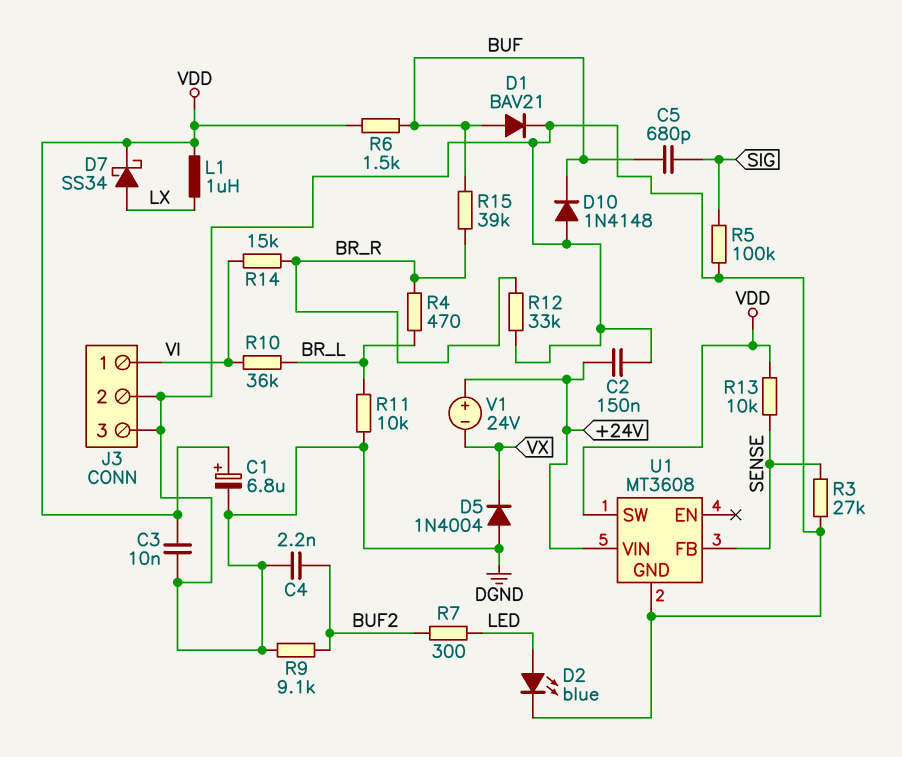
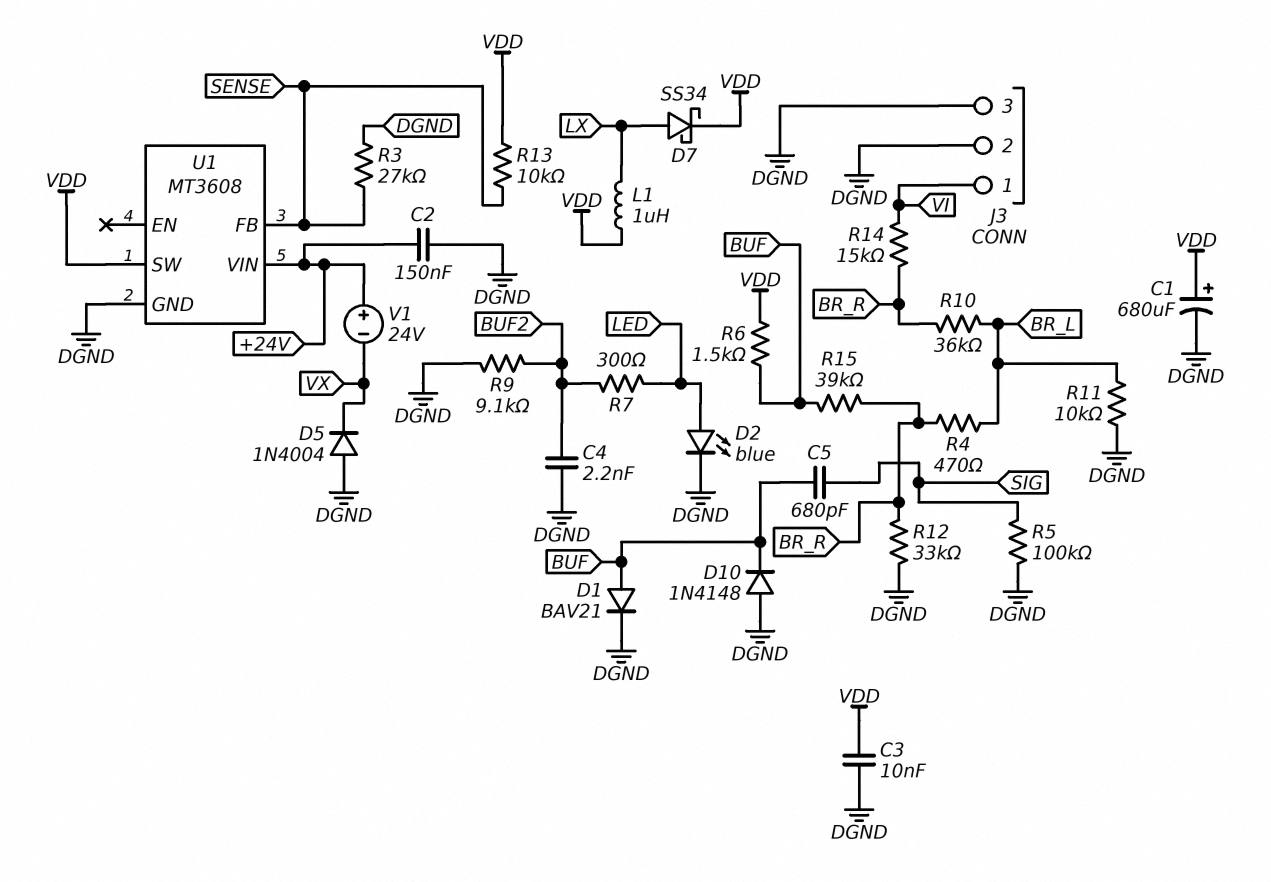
C1: 6.8uF (plus VDD, minus DGND) -> 680uF (plus VDD, minus DGND)
R10: 36k (BR_L, VI) -> 36k (BR_L, BR_R)

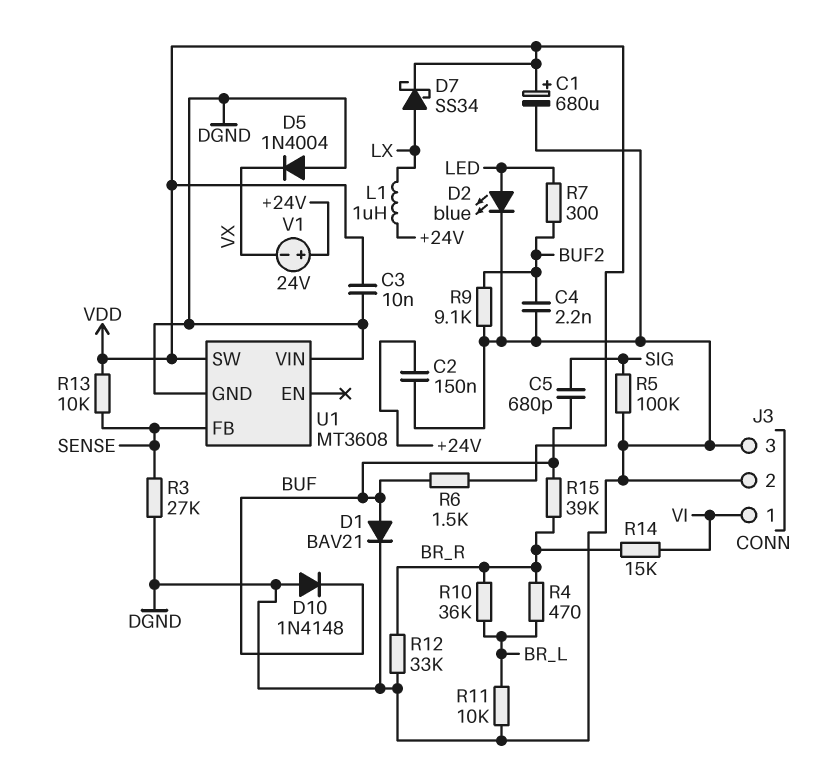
L1: 1uH (LX, VDD) -> 1uH (+24V, LX)
U1 pin VIN: +24V -> DGND

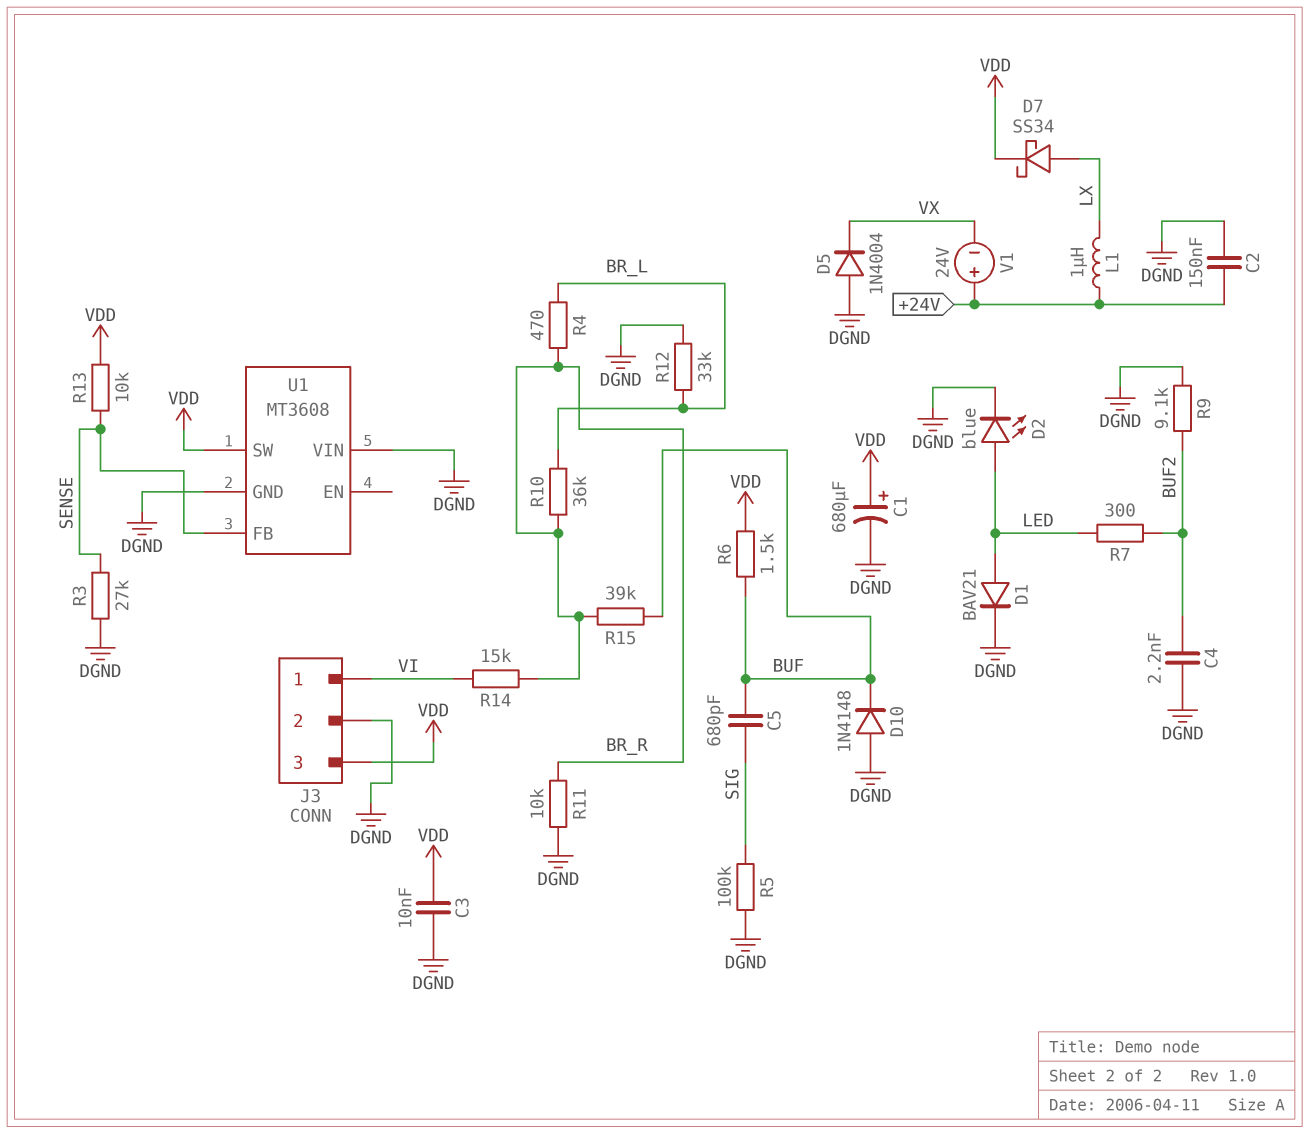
D1: diode BAV21 (A BUF, K DGND) -> diode BAV21 (A LED, K DGND)
J3 pin 3: DGND -> VDD
R11: 10k (BR_L, DGND) -> 10k (BR_R, DGND)
R12: 33k (BR_R, DGND) -> 33k (BR_L, DGND)

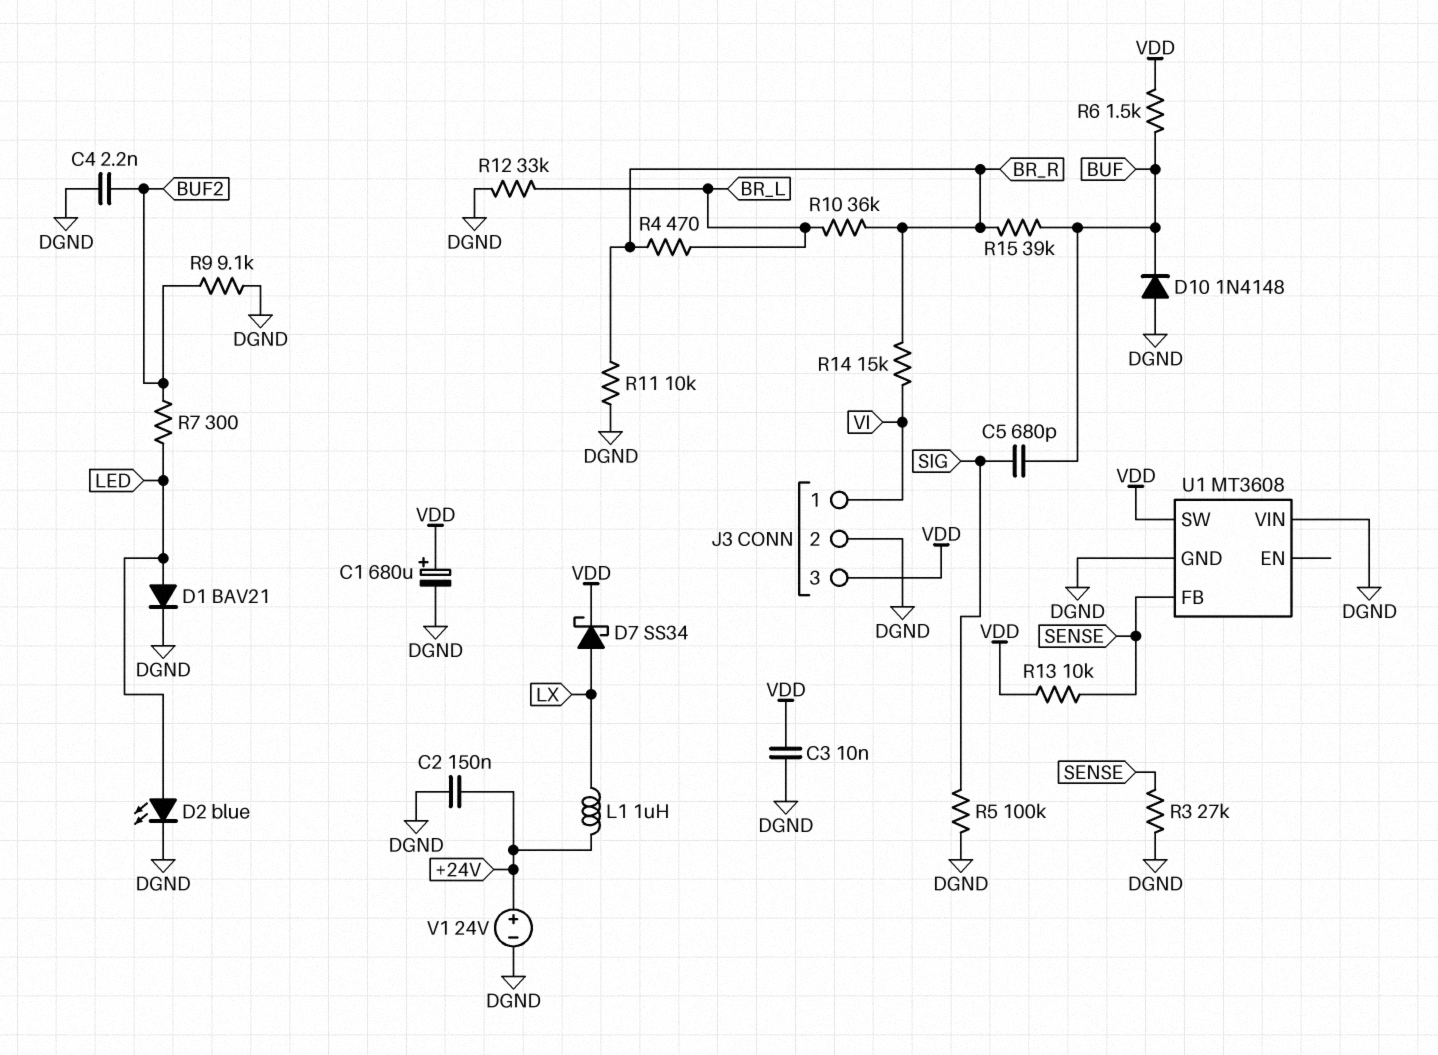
D5: diode 1N4004 (A DGND, K VX) -> none
V1: 24V (plus +24V, minus VX) -> 24V (plus +24V, minus DGND)

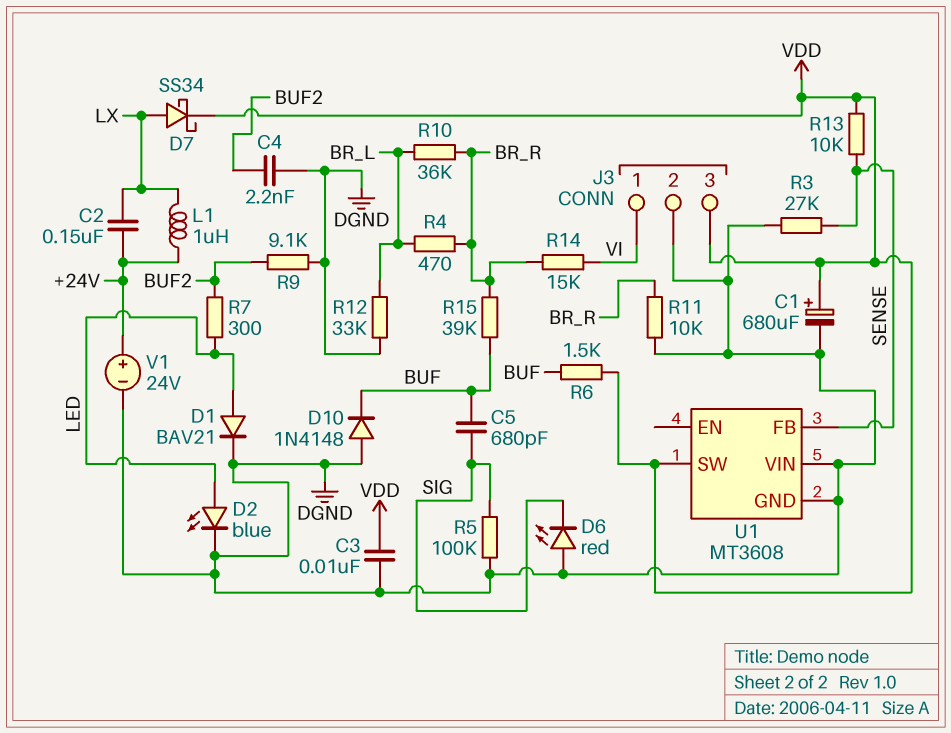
C2: 150nF (+24V, DGND) -> 150nF (+24V, LX)
D6: none -> LED red (A DGND, K SIG)

